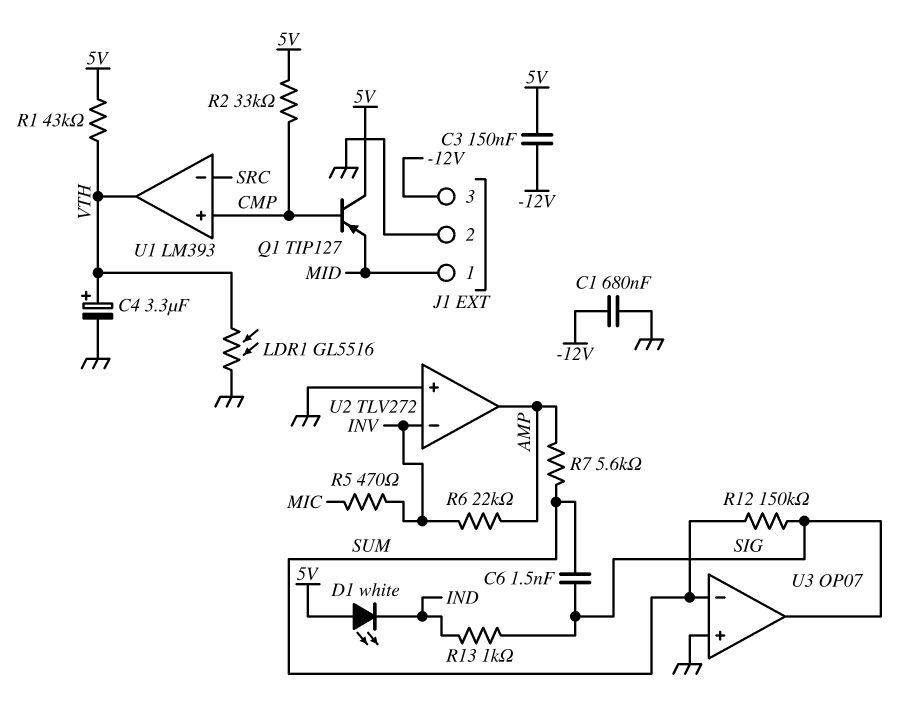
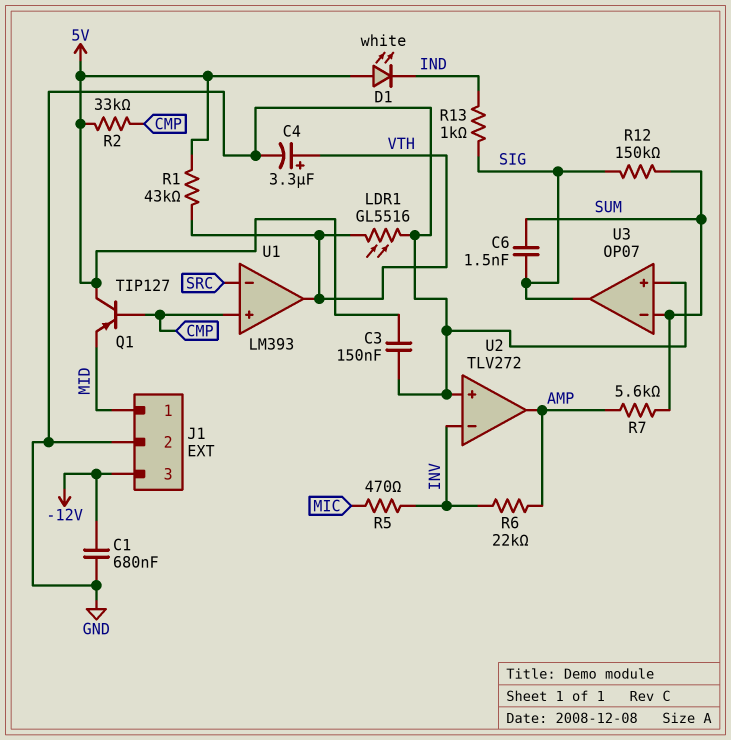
C3: 150nF (-12V, 5V) -> 150nF (5V, GND)

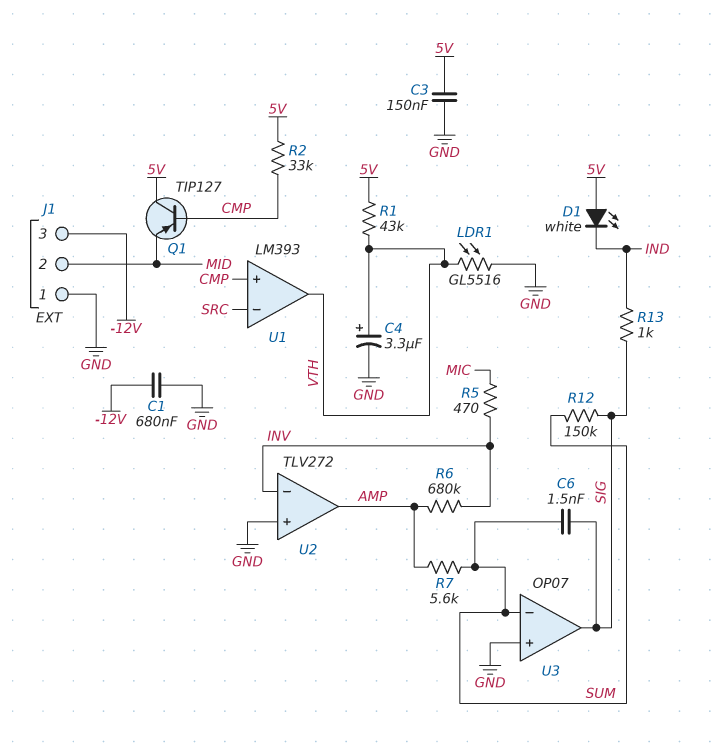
J1 pin 1: MID -> GND
J1 pin 2: GND -> MID
R6: 22k (AMP, INV) -> 680k (AMP, INV)

